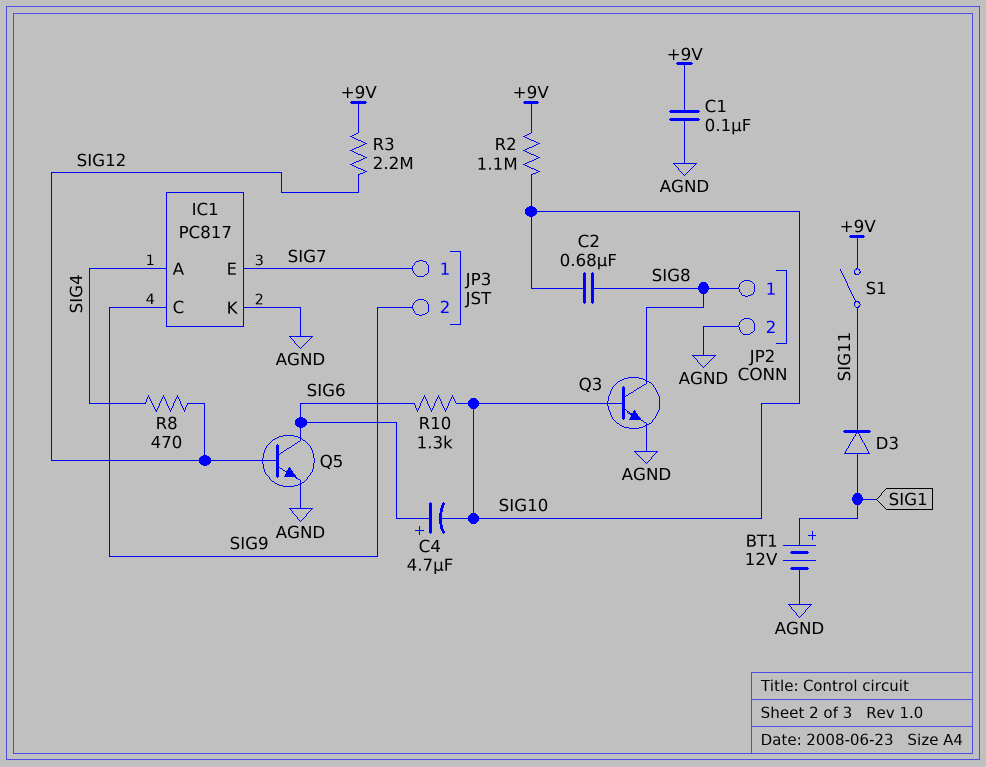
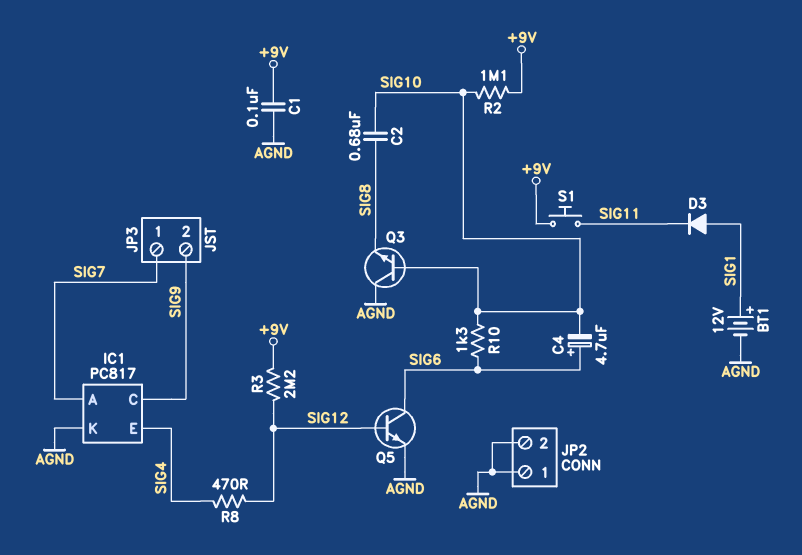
IC1 pin A: SIG4 -> SIG7
IC1 pin E: SIG7 -> SIG4
JP2 pin 1: SIG8 -> AGND
Q3: NPN (B SIG10, C SIG8, E AGND) -> NPN (B SIG10, C AGND, E SIG8)
S1: switch (+9V, SIG11) -> button (+9V, SIG11)

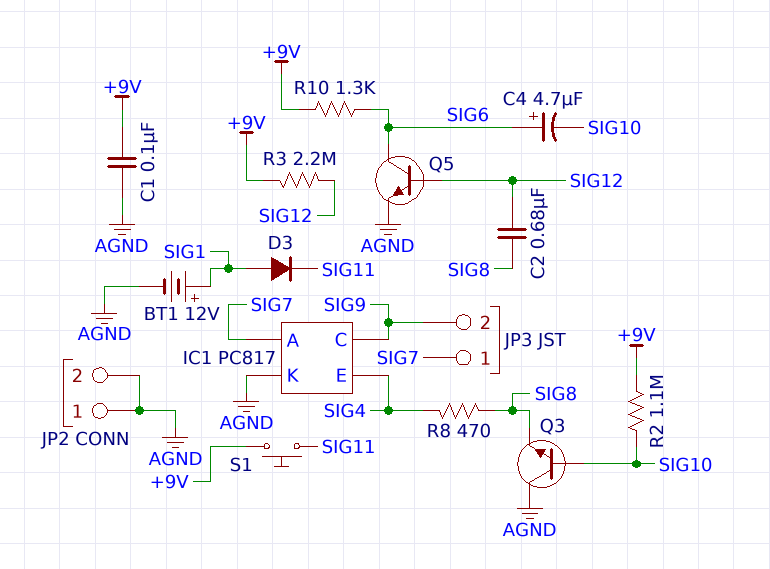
C2: 680nF (SIG8, SIG10) -> 680nF (SIG8, SIG12)
R8: 470 (SIG4, SIG12) -> 470 (SIG4, SIG8)
R10: 1.3k (SIG6, SIG10) -> 1.3k (+9V, SIG6)

